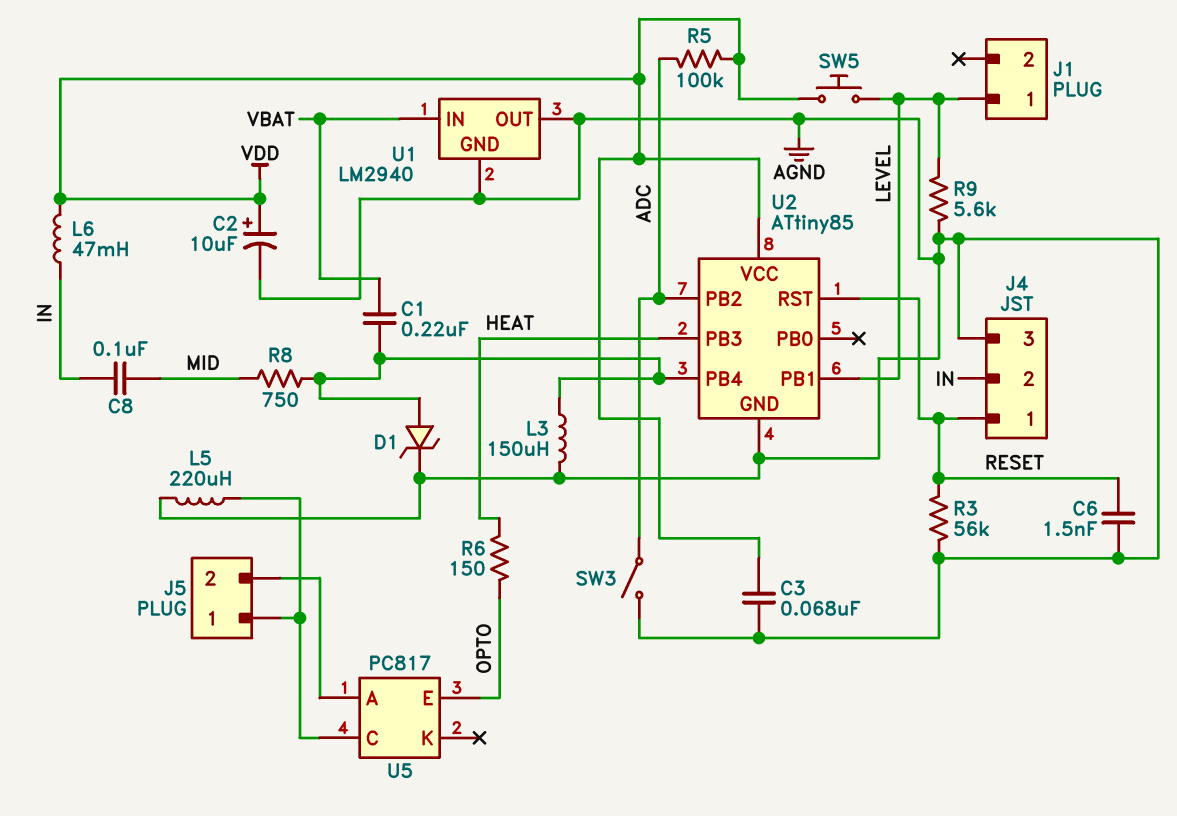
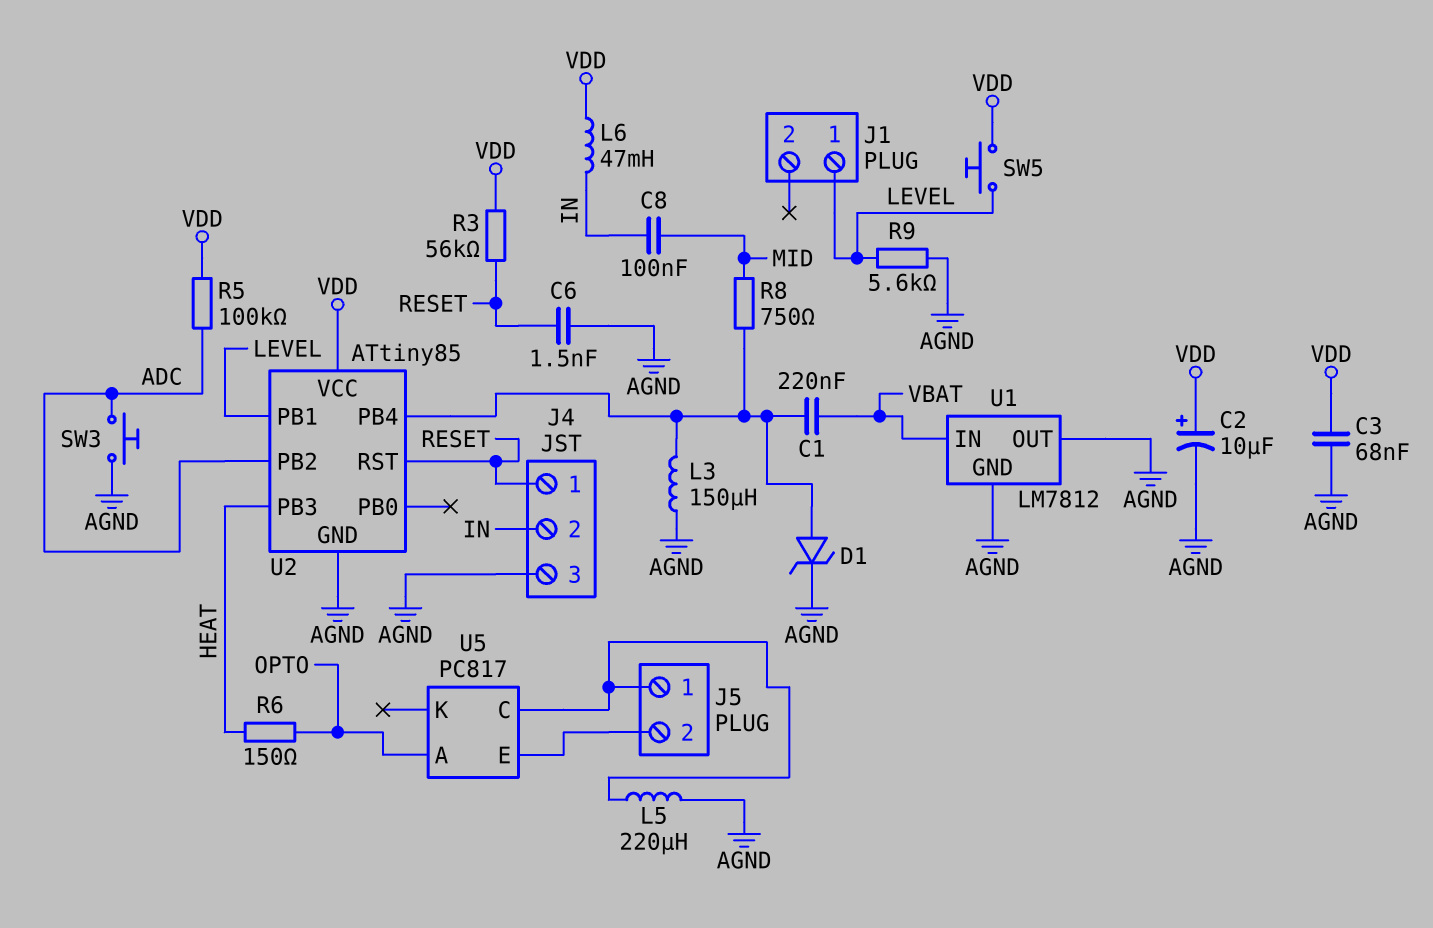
R3: 56k (AGND, RESET) -> 56k (RESET, VDD)
SW3: switch (ADC, AGND) -> button (ADC, AGND)
U1: LM2940 -> LM7812
U5 pin A: J5/2 -> OPTO
U5 pin E: OPTO -> J5/2

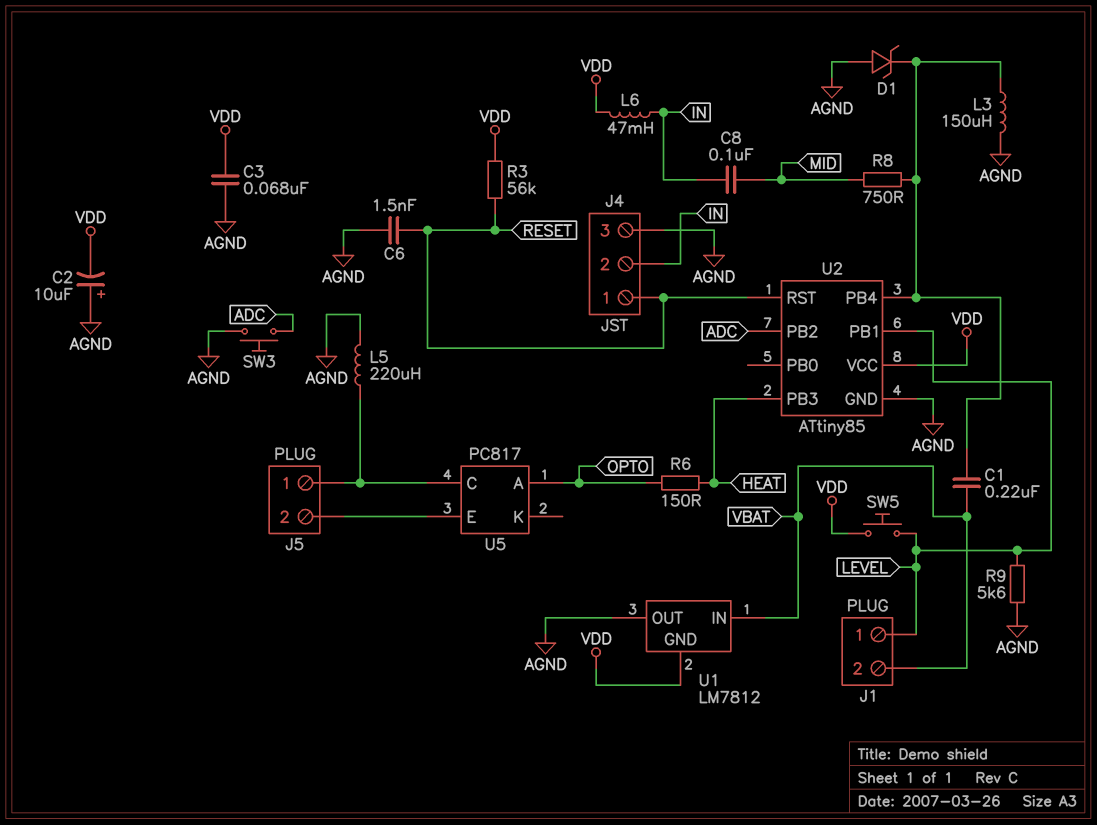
C2: 10uF (plus VDD, minus AGND) -> 10uF (plus AGND, minus VDD)
D1: zener (A U2/PB4, K AGND) -> zener (A AGND, K U2/PB4)
J1 pin 2: none -> VBAT
R5: 100k (ADC, VDD) -> none
U1 pin GND: AGND -> VDD

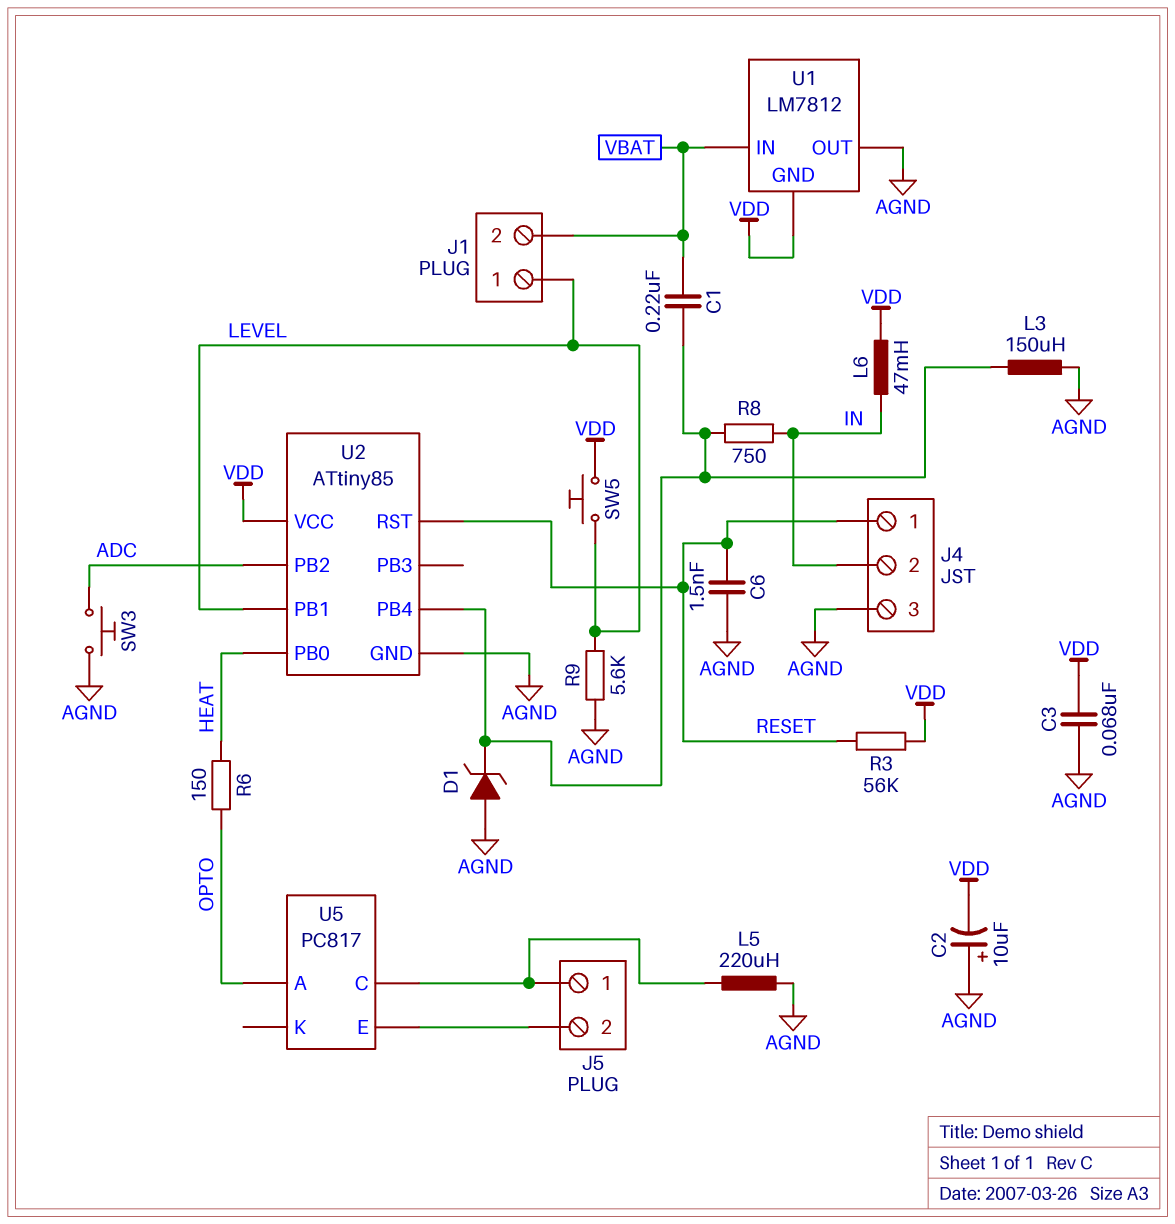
C8: 100nF (IN, MID) -> none
R8: 750 (MID, U2/PB4) -> 750 (IN, U2/PB4)
U2 pin PB0: none -> HEAT
U2 pin PB3: HEAT -> none

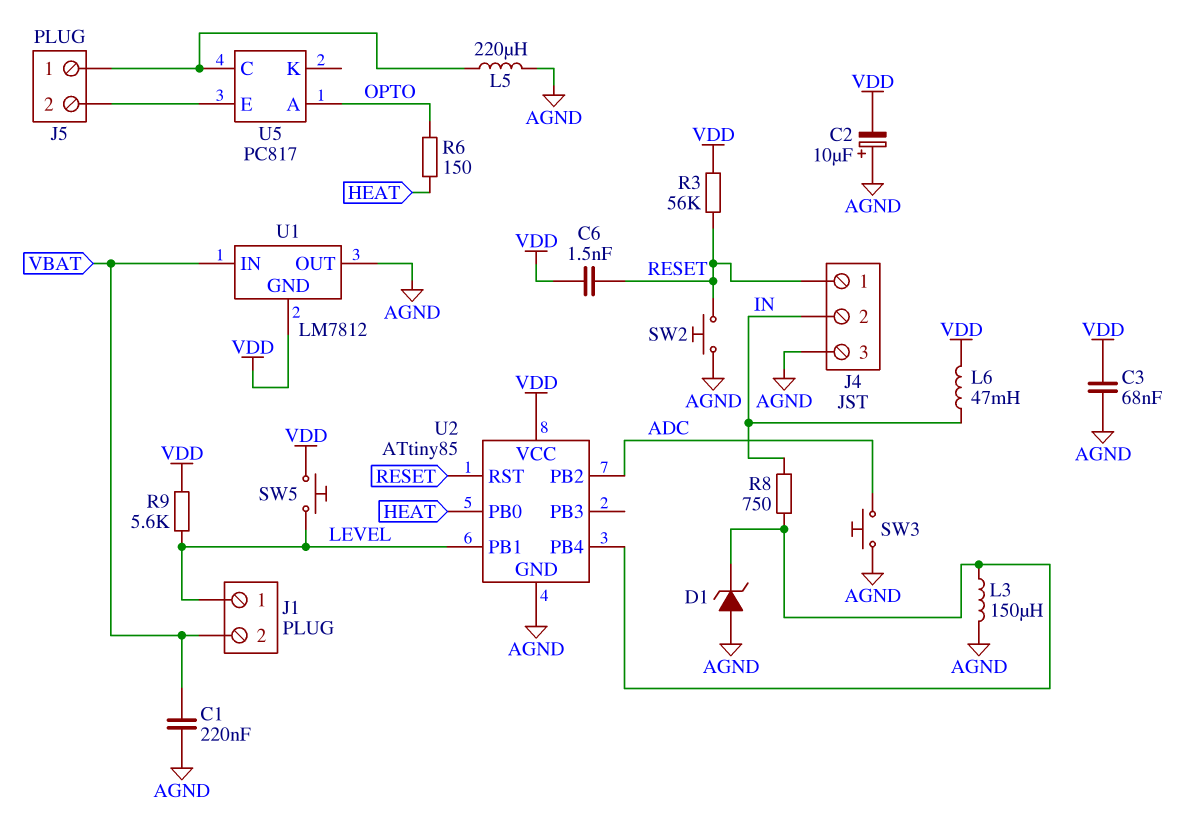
C1: 220nF (U2/PB4, VBAT) -> 220nF (AGND, VBAT)
C6: 1.5nF (AGND, RESET) -> 1.5nF (RESET, VDD)
R9: 5.6k (AGND, LEVEL) -> 5.6k (LEVEL, VDD)
SW2: none -> button (AGND, RESET)

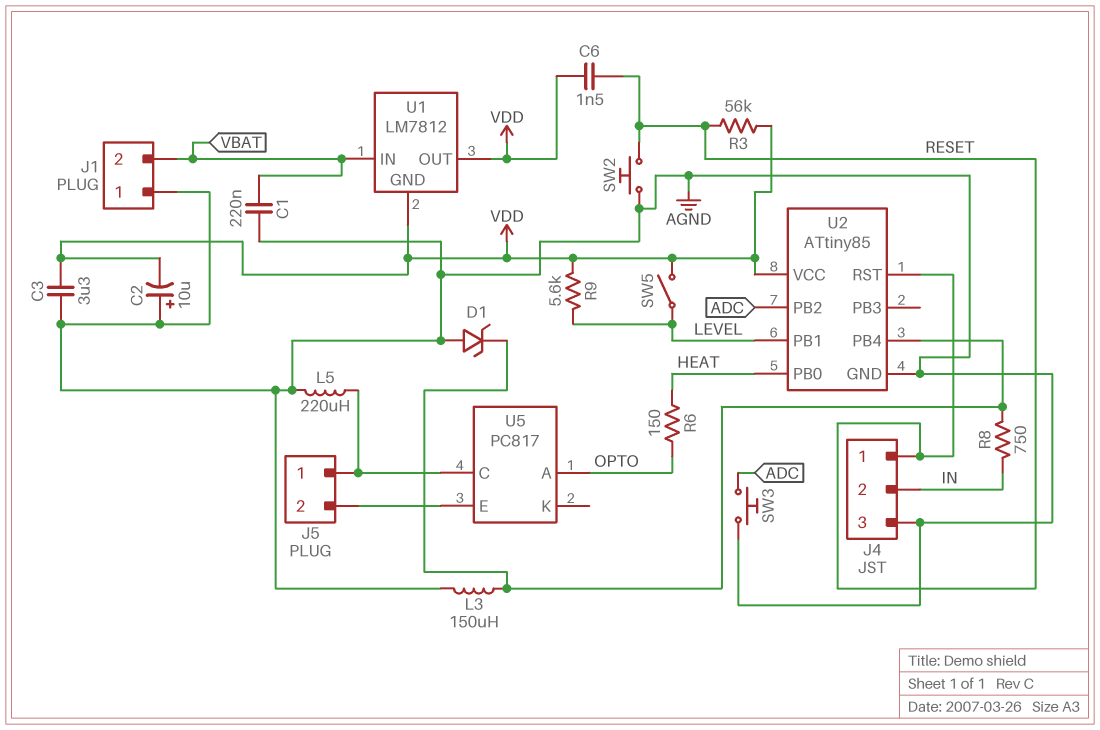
C3: 68nF (AGND, VDD) -> 3.3uF (AGND, VDD)
J1 pin 1: LEVEL -> AGND
L6: 47mH (IN, VDD) -> none
SW5: button (LEVEL, VDD) -> switch (LEVEL, VDD)
U1 pin OUT: AGND -> VDD

